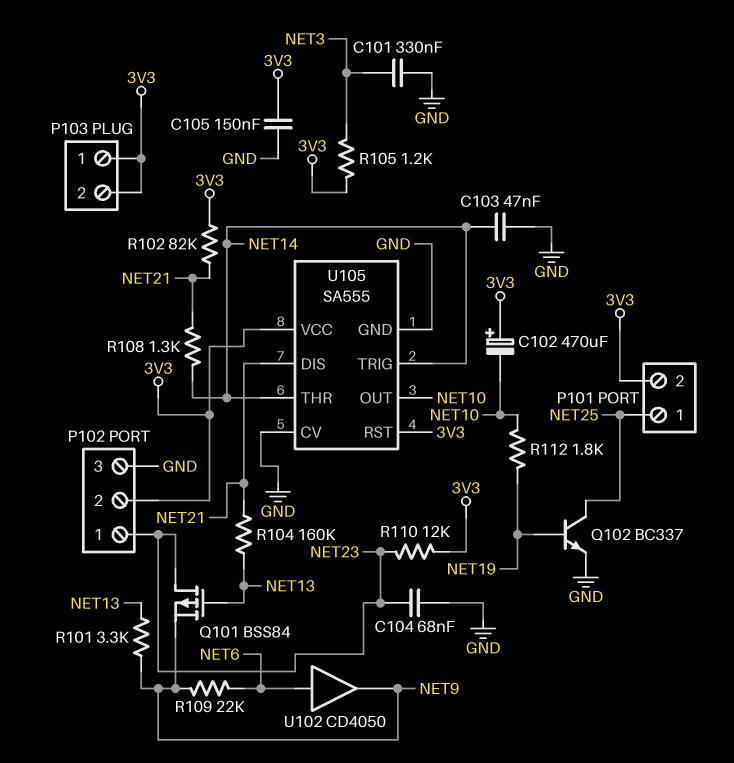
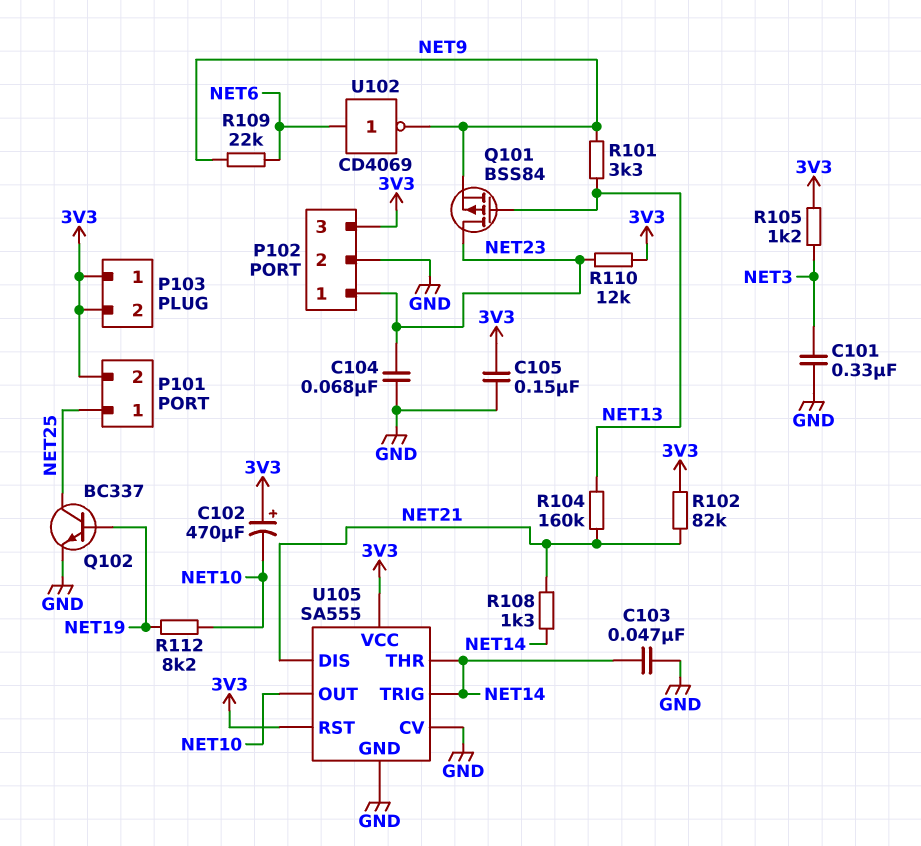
P102 pin 2: 3V3 -> GND
P102 pin 3: GND -> 3V3
R112: 1.8k (NET10, NET19) -> 8.2k (NET10, NET19)
U102: buffer CD4050 (in NET6, out NET9) -> NOT CD4069 (in NET6, out NET9)

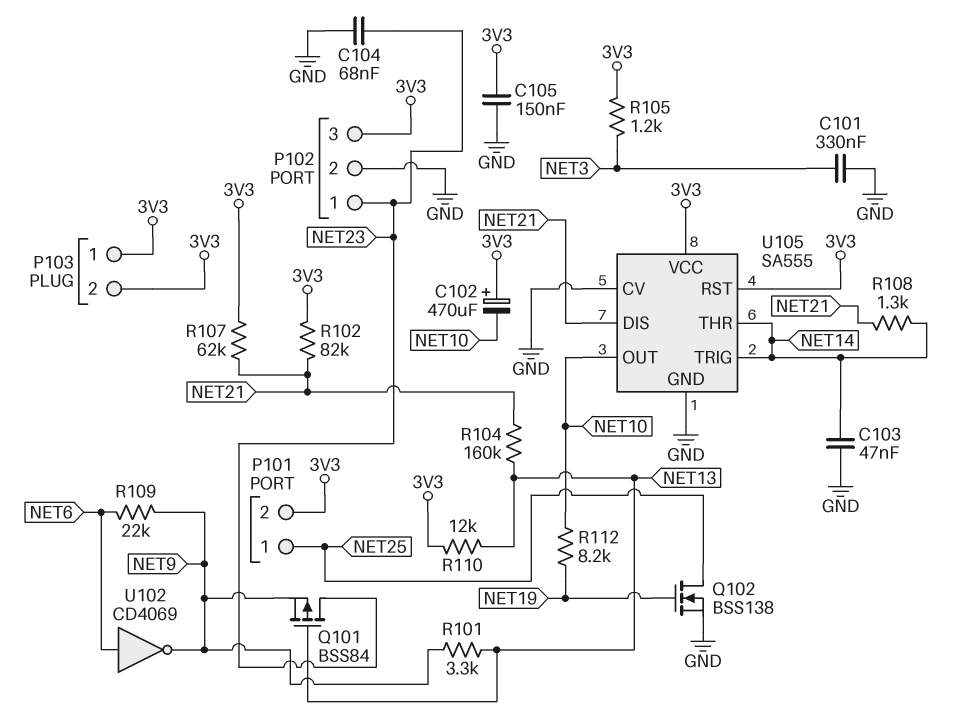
Q102: NPN BC337 (B NET19, C NET25, E GND) -> NMOS BSS138 (G NET19, D NET25, S GND)
R107: none -> 62k (3V3, NET21)
R110: 12k (3V3, NET23) -> 12k (3V3, NET13)

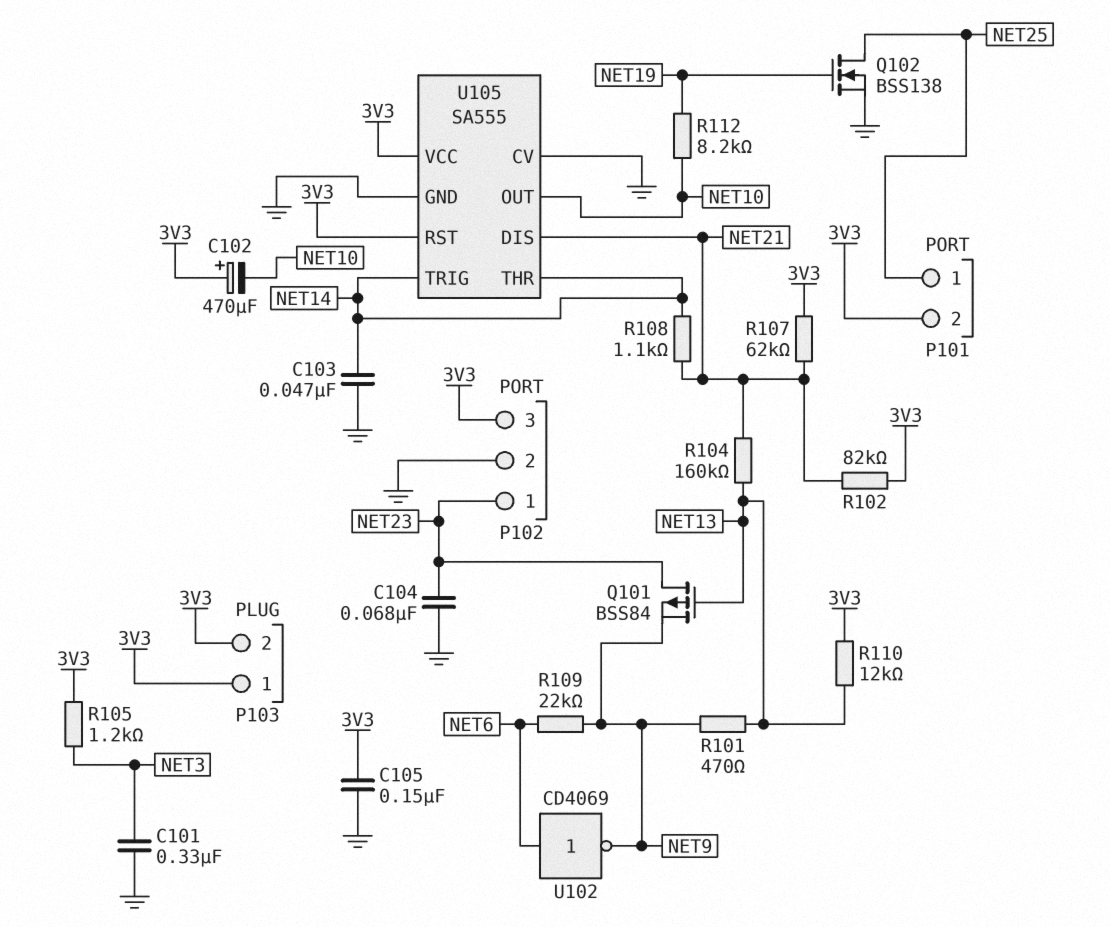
R101: 3.3k (NET9, NET13) -> 470 (NET9, NET13)
R108: 1.3k (NET14, NET21) -> 1.1k (NET14, NET21)

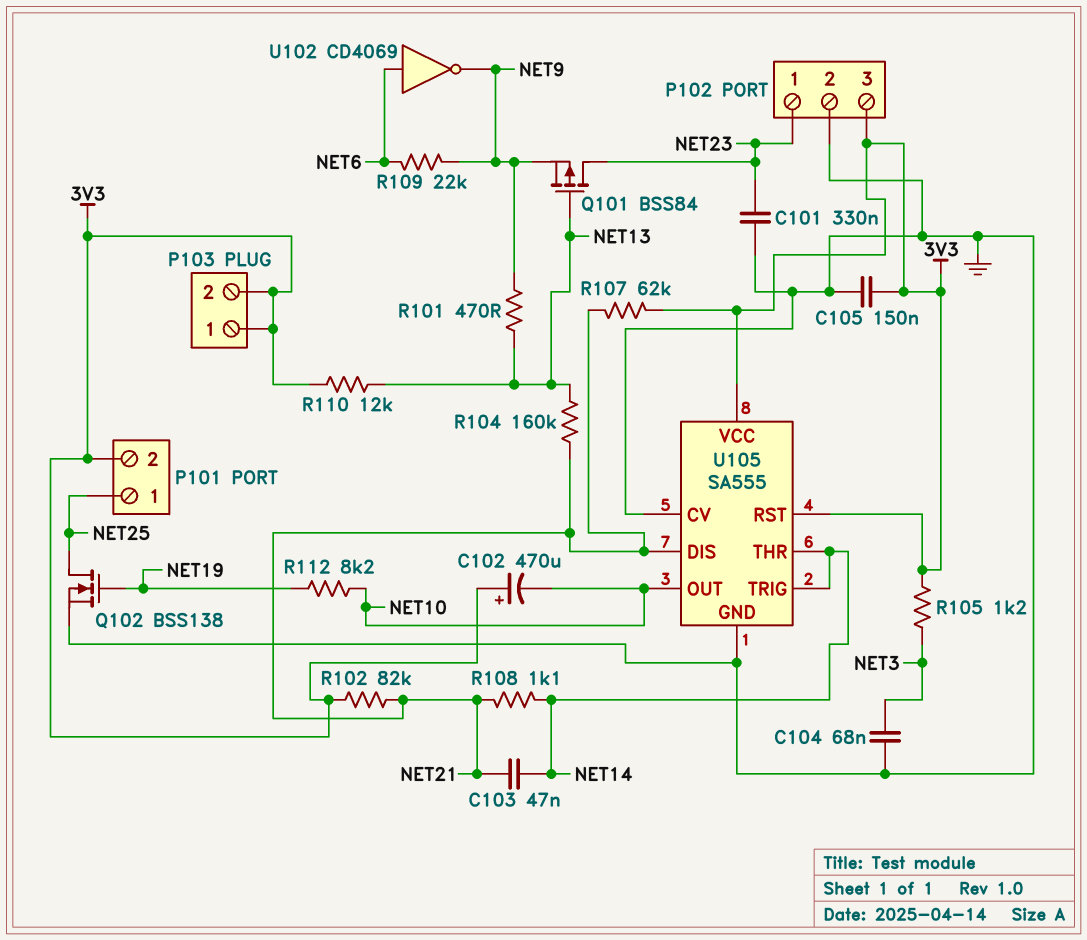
C101: 330nF (GND, NET3) -> 330nF (GND, NET23)
C103: 47nF (GND, NET14) -> 47nF (NET14, NET21)
C104: 68nF (GND, NET23) -> 68nF (GND, NET3)

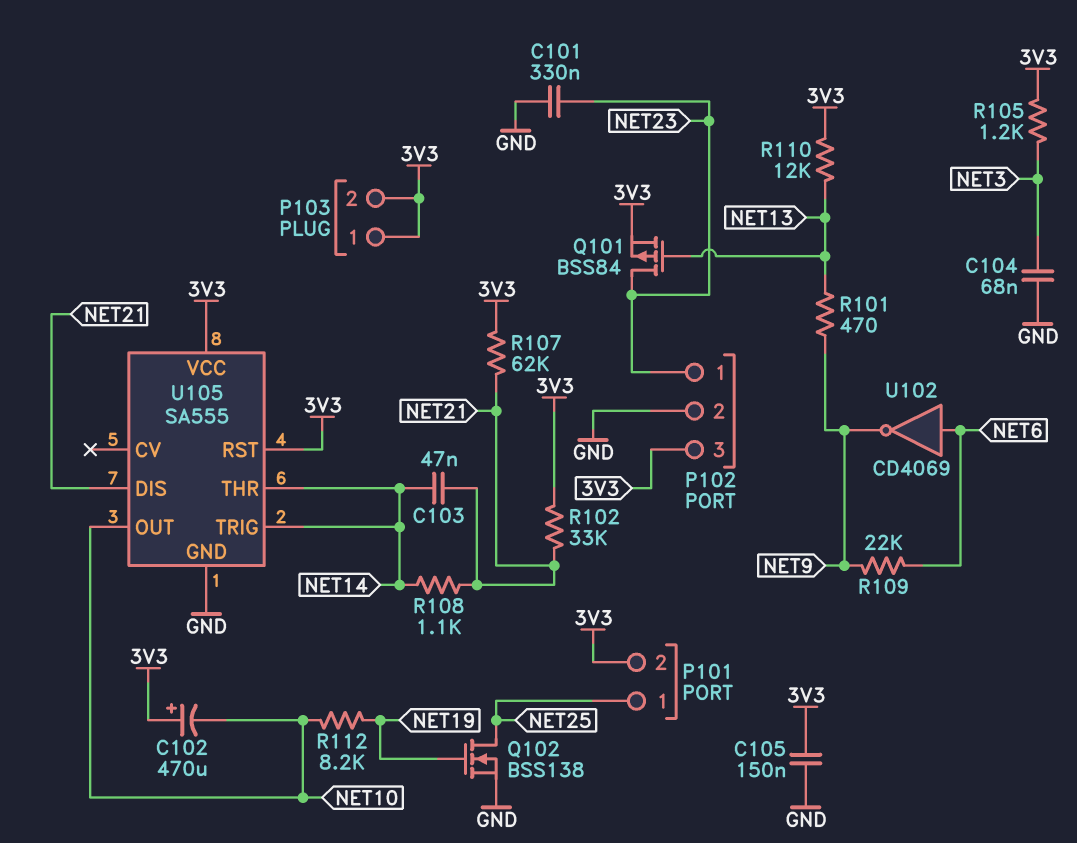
Q101: PMOS BSS84 (G NET13, D NET23, S NET9) -> PMOS BSS84 (G NET13, D NET23, S 3V3)
R102: 82k (3V3, NET21) -> 33k (3V3, NET21)
R104: 160k (NET13, NET21) -> none
U105 pin CV: GND -> none

